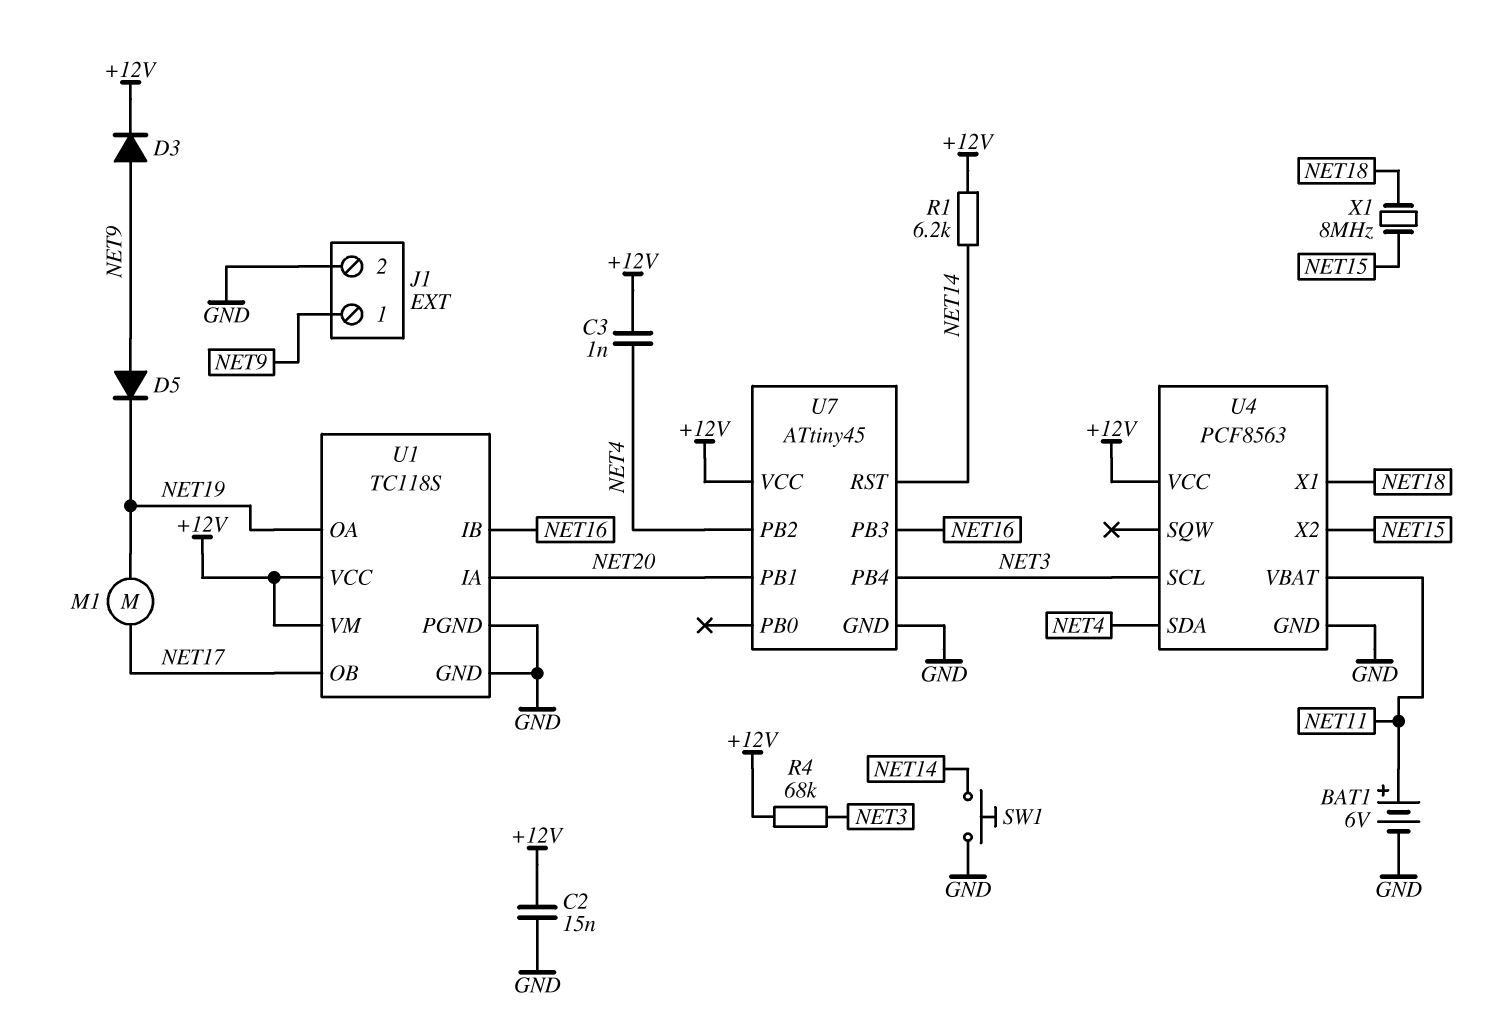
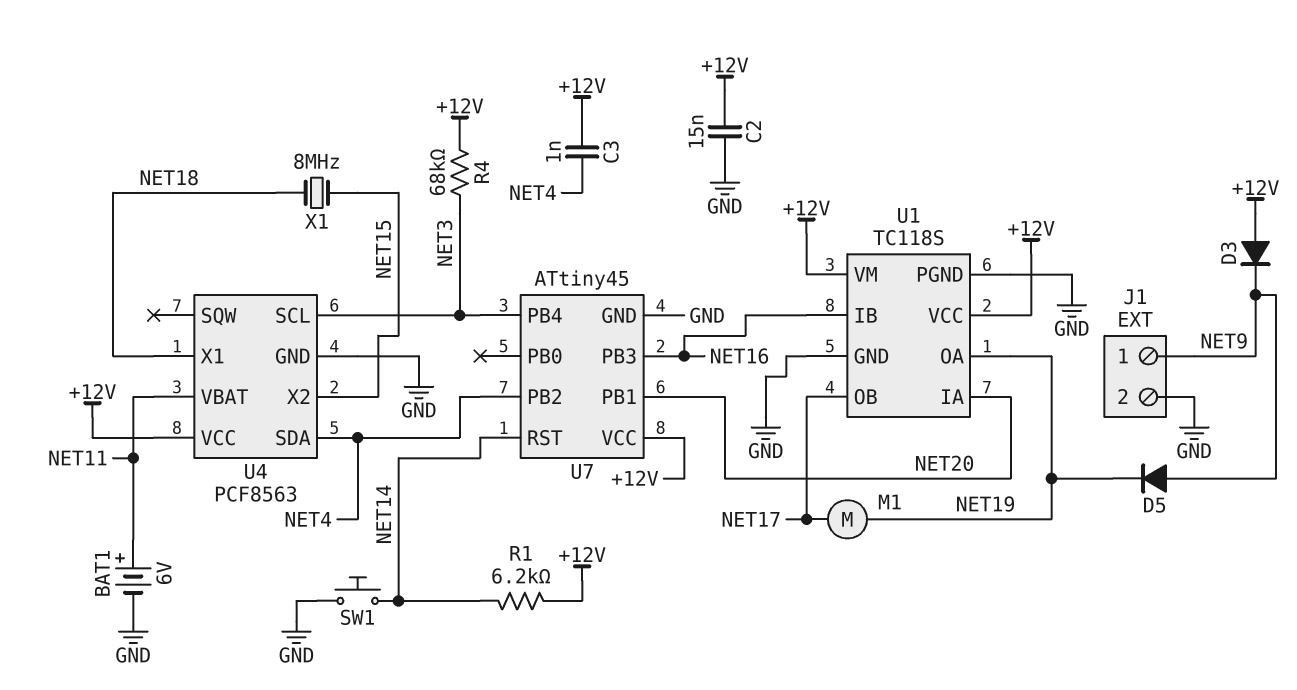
D3: diode (A NET9, K +12V) -> diode (A +12V, K NET9)

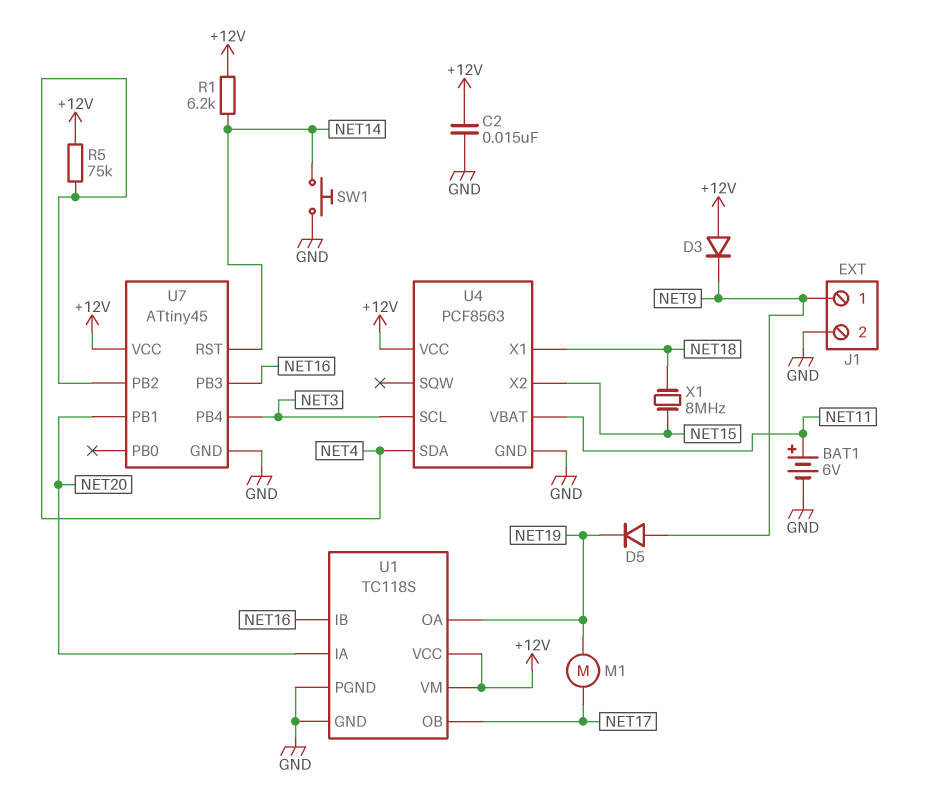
C3: 1nF (+12V, NET4) -> none
R4: 68k (+12V, NET3) -> none
R5: none -> 75k (+12V, NET4)

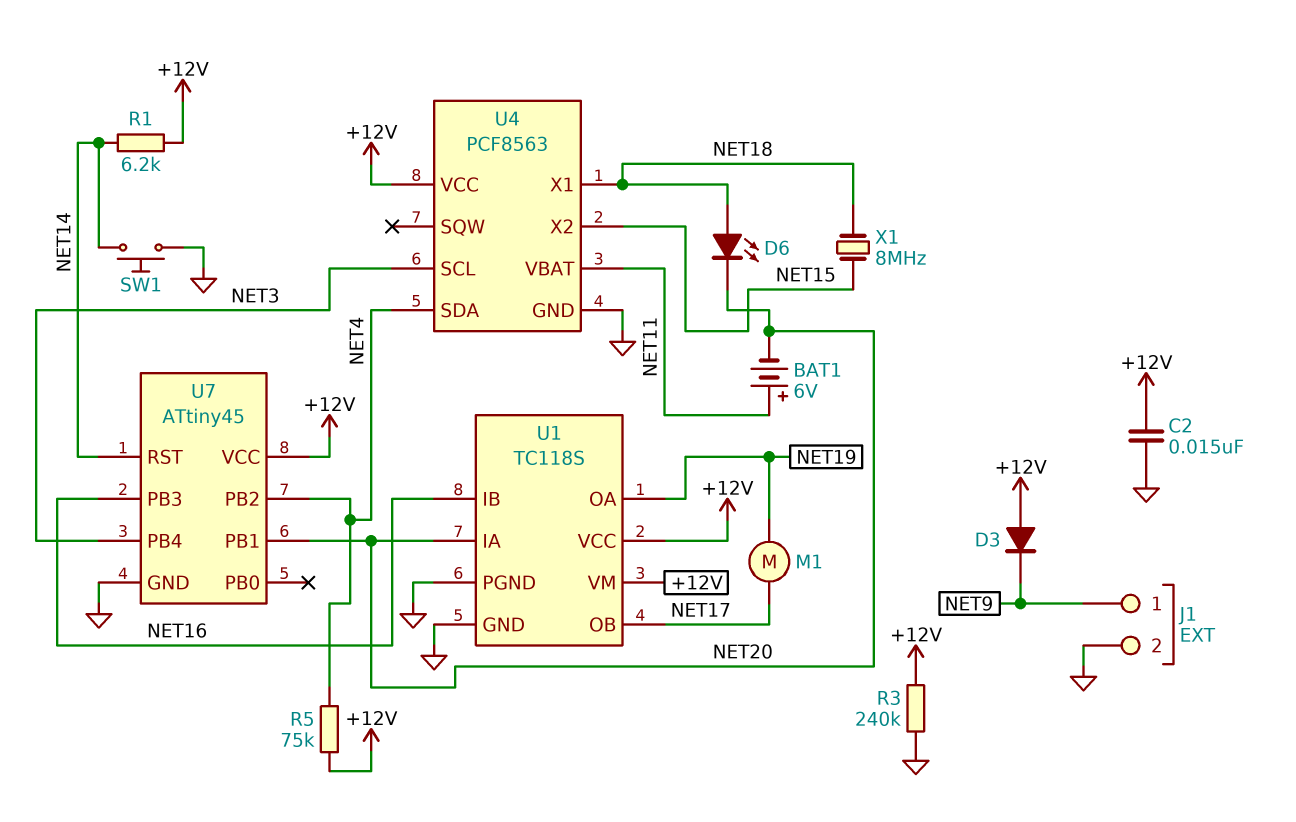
BAT1: 6V (plus NET11, minus GND) -> 6V (plus NET11, minus NET20)
D5: diode (A NET9, K NET19) -> none
D6: none -> LED (A NET18, K NET20)
R3: none -> 240k (+12V, GND)

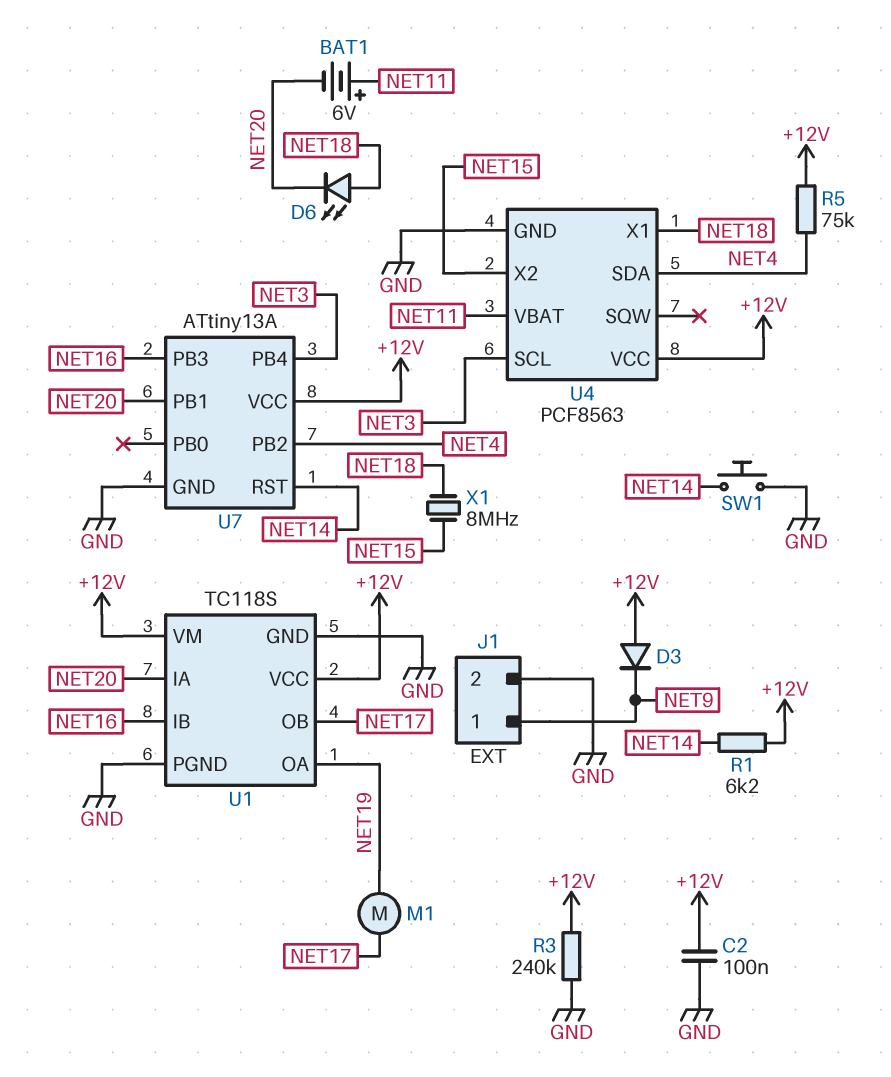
C2: 15nF (+12V, GND) -> 100nF (+12V, GND)
U7: ATtiny45 -> ATtiny13A

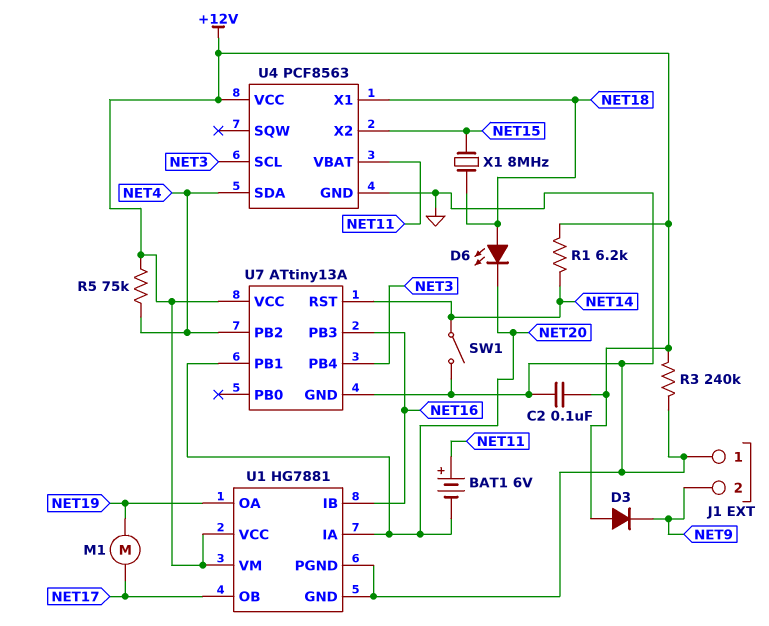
J1 pin 1: NET9 -> GND
J1 pin 2: GND -> NET9
SW1: button (GND, NET14) -> switch (GND, NET14)
U1: TC118S -> HG7881

